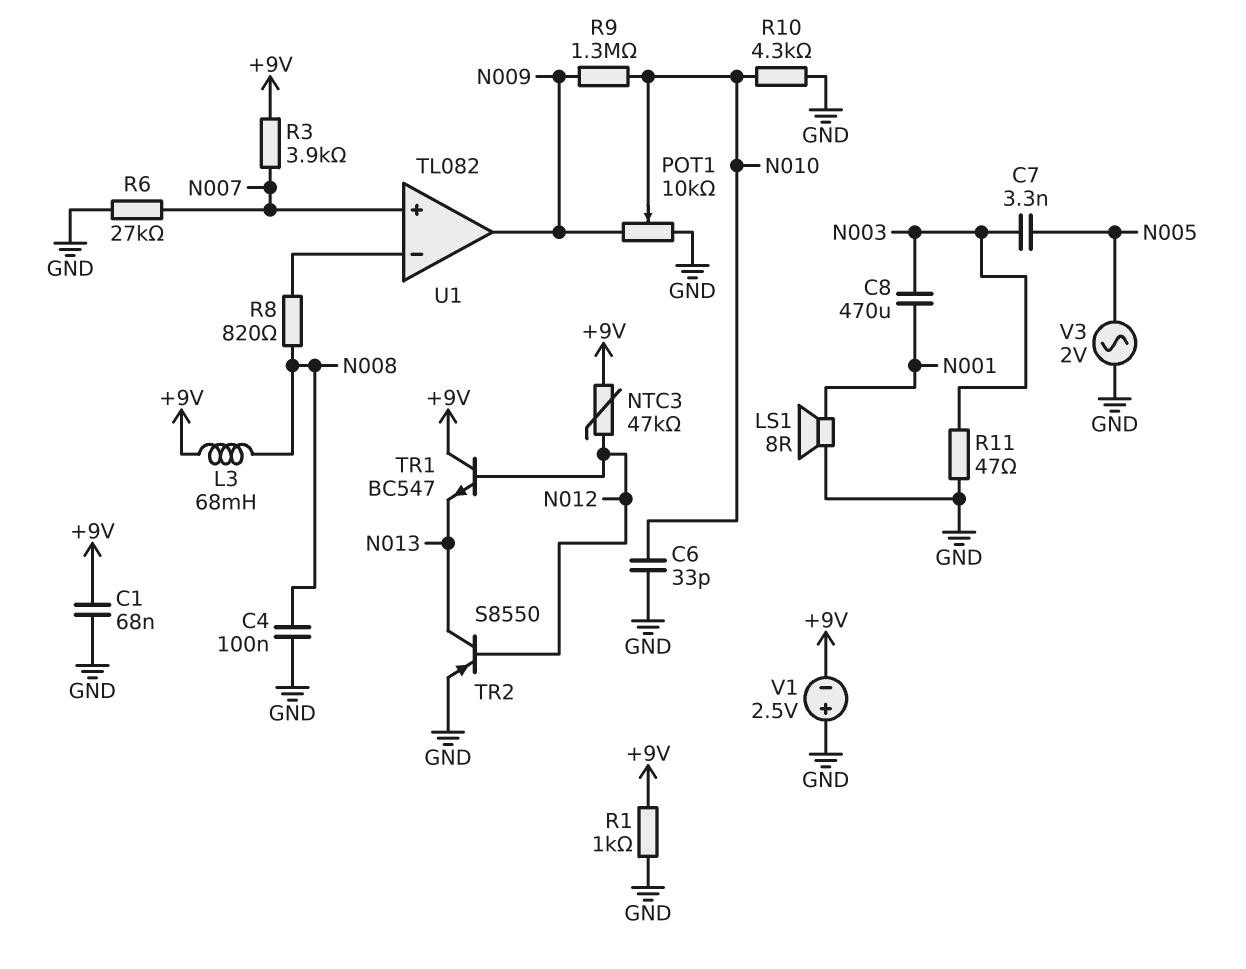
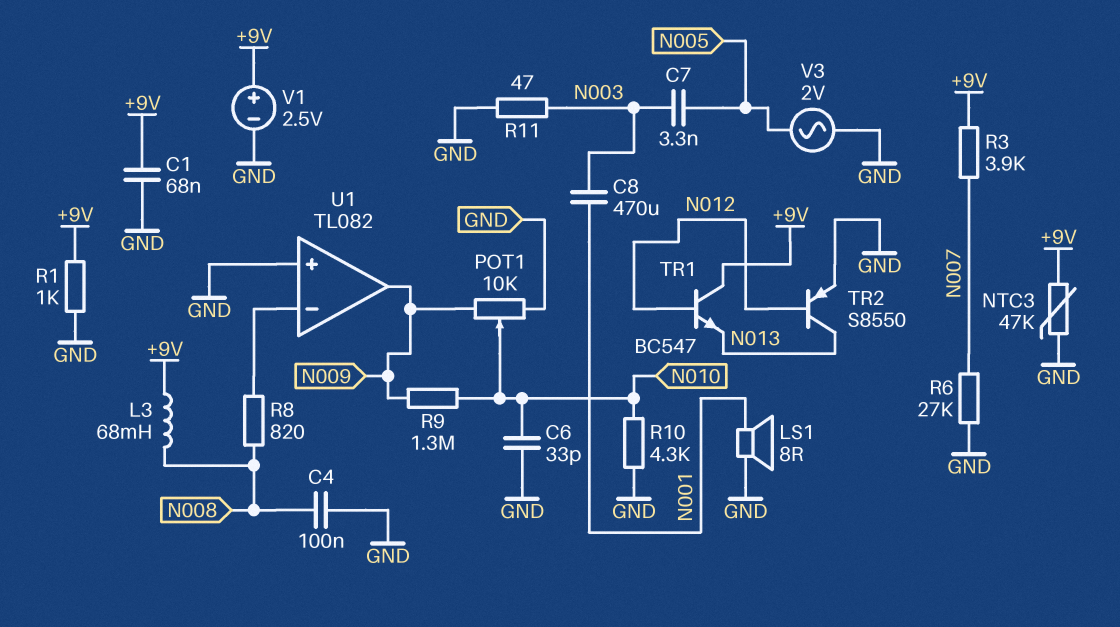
NTC3: 47k (+9V, N012) -> 47k (+9V, GND)
U1 pin in+: N007 -> GND
V1: 2.5V (plus GND, minus +9V) -> 2.5V (plus +9V, minus GND)

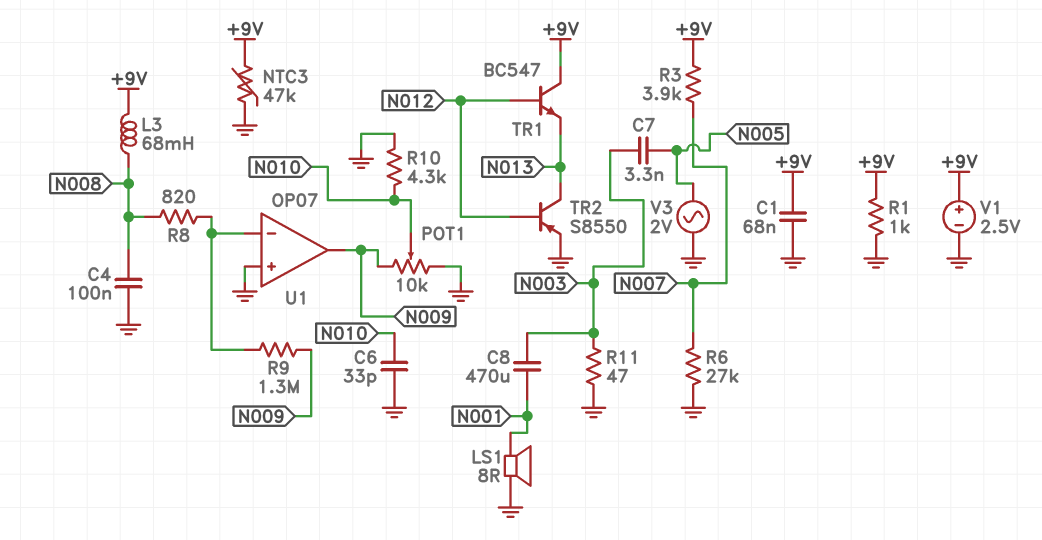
R9: 1.3M (N009, N010) -> 1.3M (N009, U1/in-)
U1: TL082 -> OP07

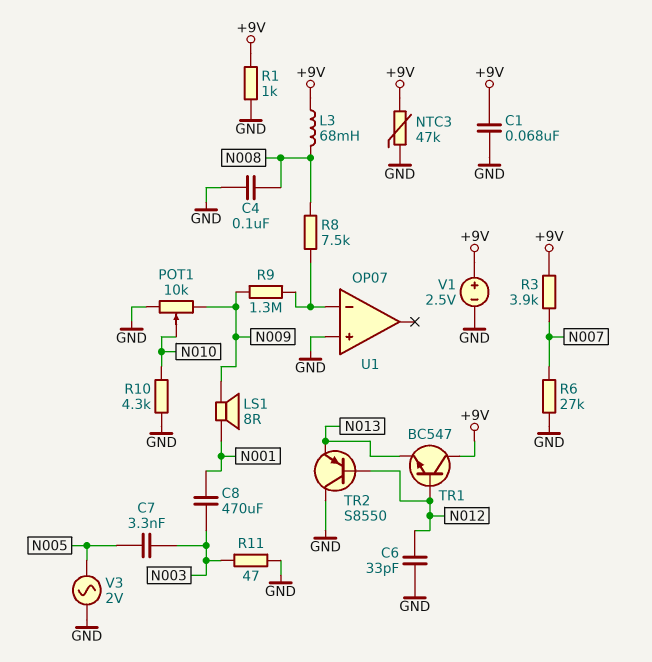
C6: 33pF (GND, N010) -> 33pF (GND, N012)
LS1: speaker 8R (GND, N001) -> speaker 8R (N001, N009)
R8: 820 (N008, U1/in-) -> 7.5k (N008, U1/in-)
TR2: PNP S8550 (B N012, C N013, E GND) -> PNP S8550 (B N012, C GND, E N013)
U1 pin out: N009 -> none

